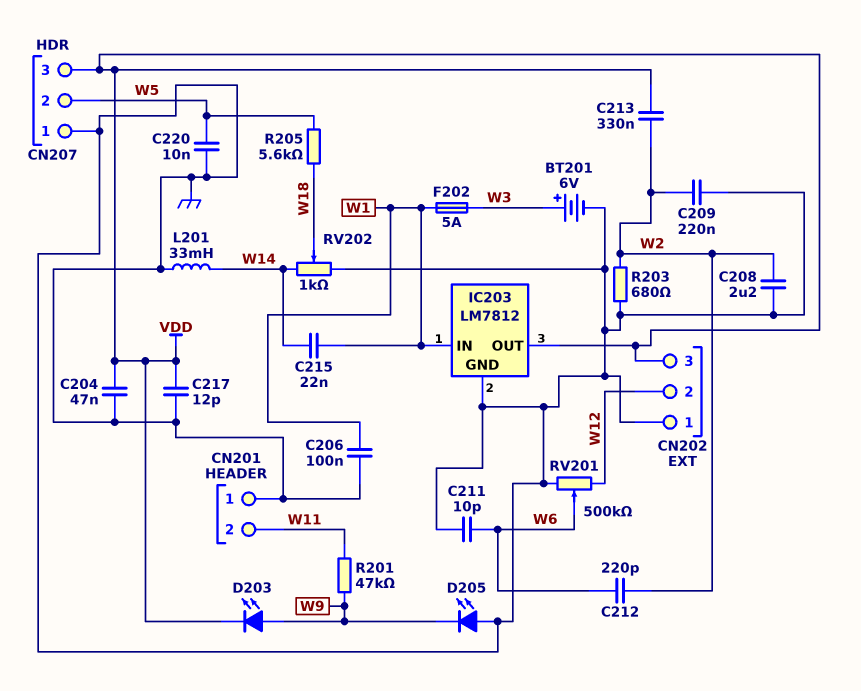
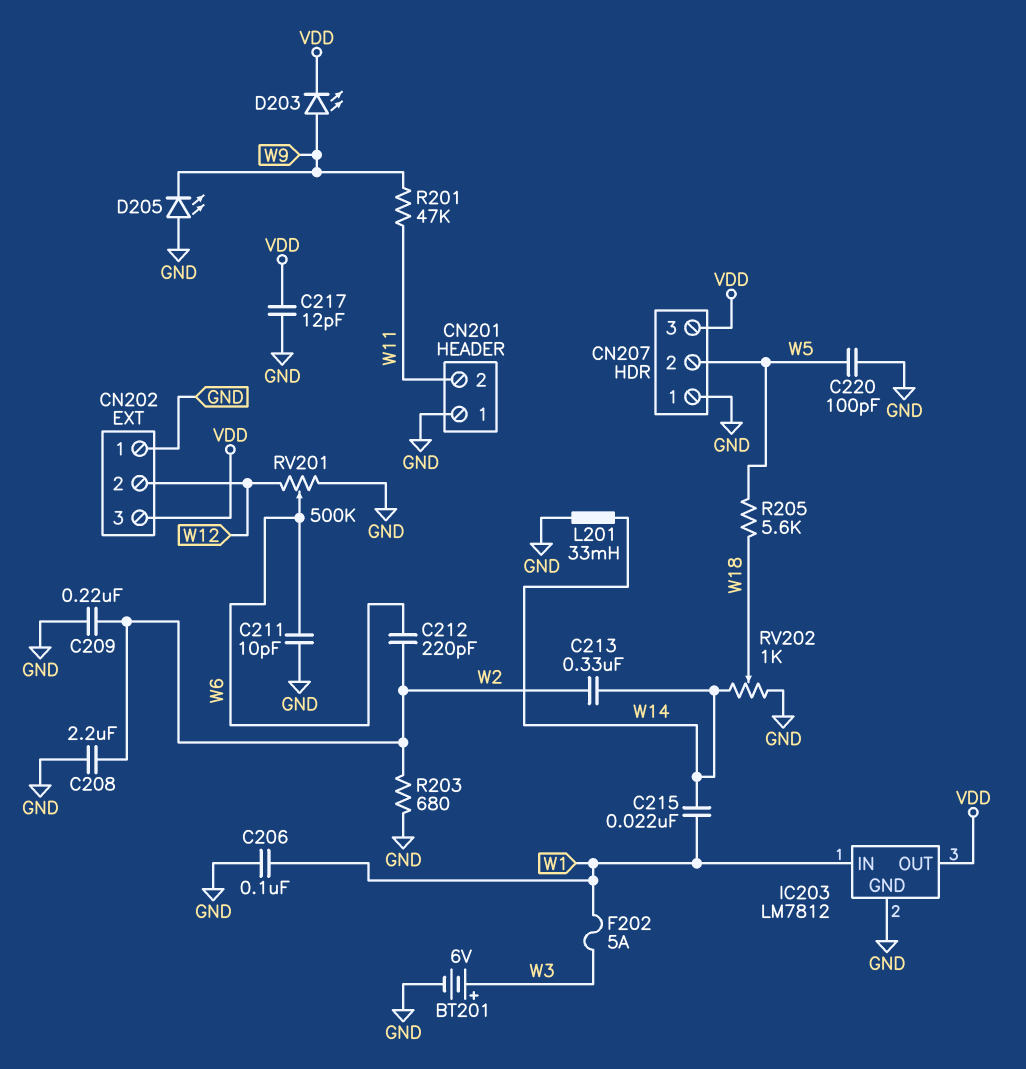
C204: 47nF (GND, VDD) -> none
C213: 330nF (VDD, W2) -> 330nF (W2, W14)
C220: 10nF (GND, W5) -> 100pF (GND, W5)

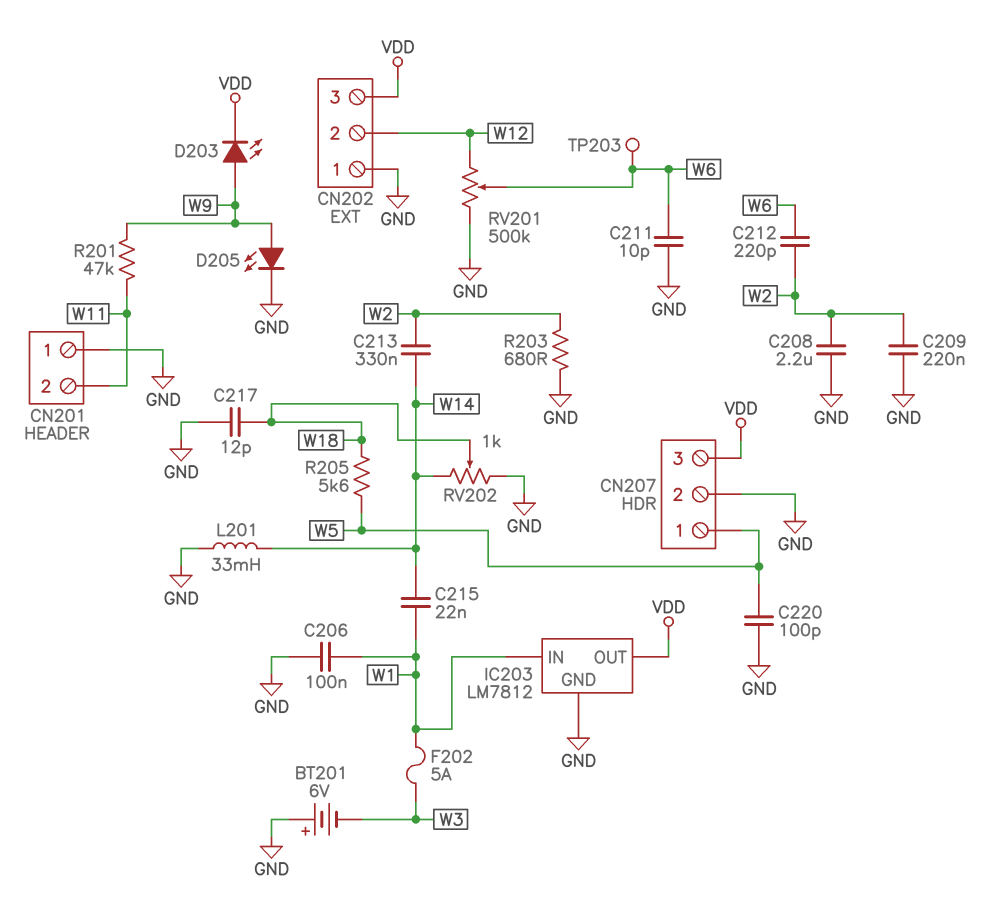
BT201: 6V (plus W3, minus GND) -> 6V (plus GND, minus W3)
C217: 12pF (GND, VDD) -> 12pF (GND, W18)
CN207 pin 1: GND -> W5
CN207 pin 2: W5 -> GND
D205: LED (A GND, K W9) -> LED (A W9, K GND)
TP203: none -> test point (W6)

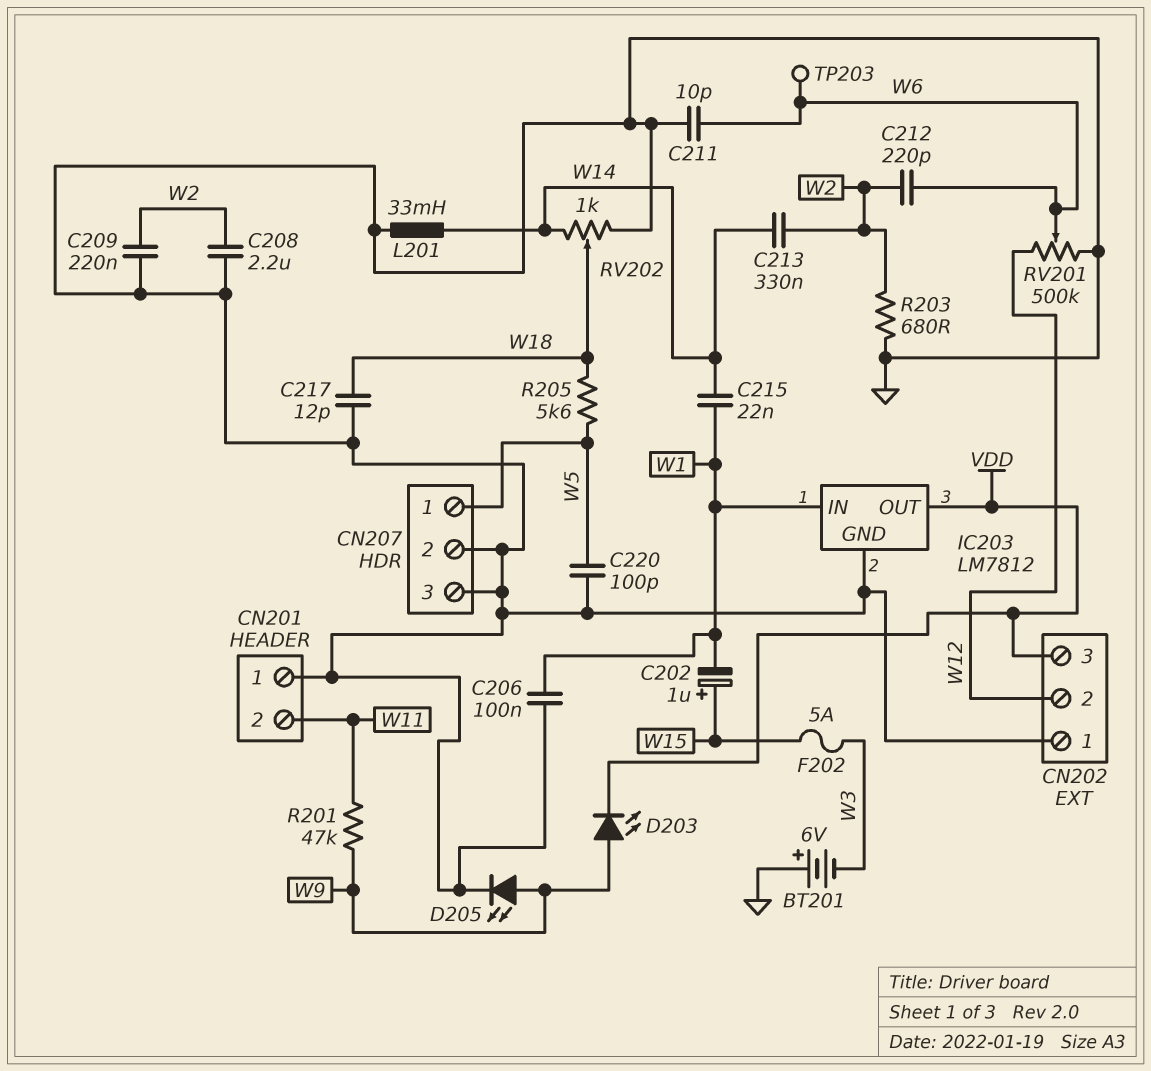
C202: none -> 1uF (plus W15, minus W1)
CN207 pin 3: VDD -> GND
F202: 5A (W1, W3) -> 5A (W3, W15)

